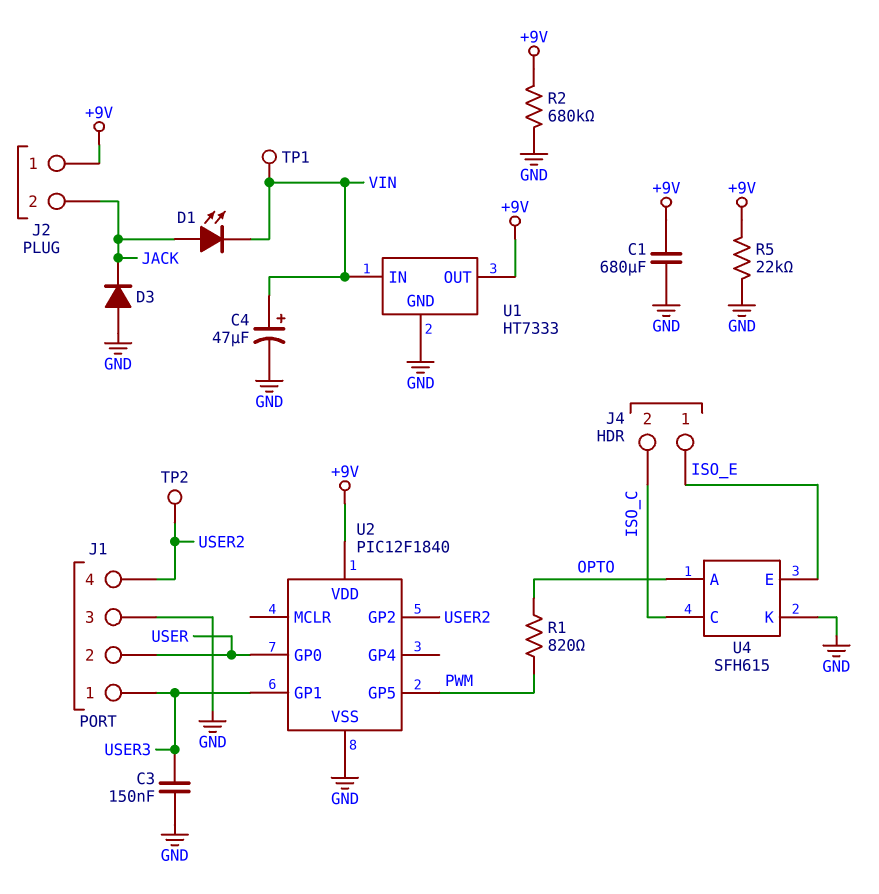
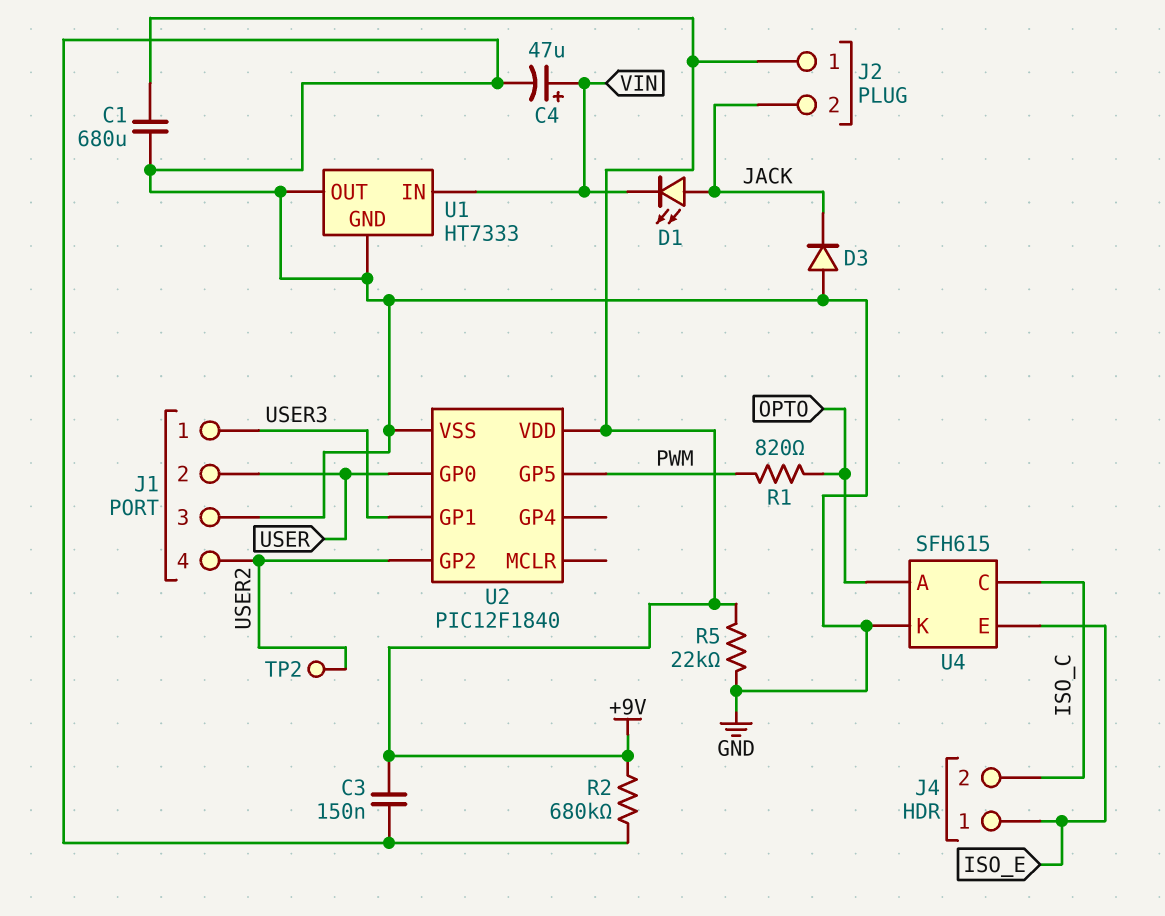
C3: 150nF (GND, USER3) -> 150nF (+9V, GND)
TP1: test point (VIN) -> none
U1 pin OUT: +9V -> GND

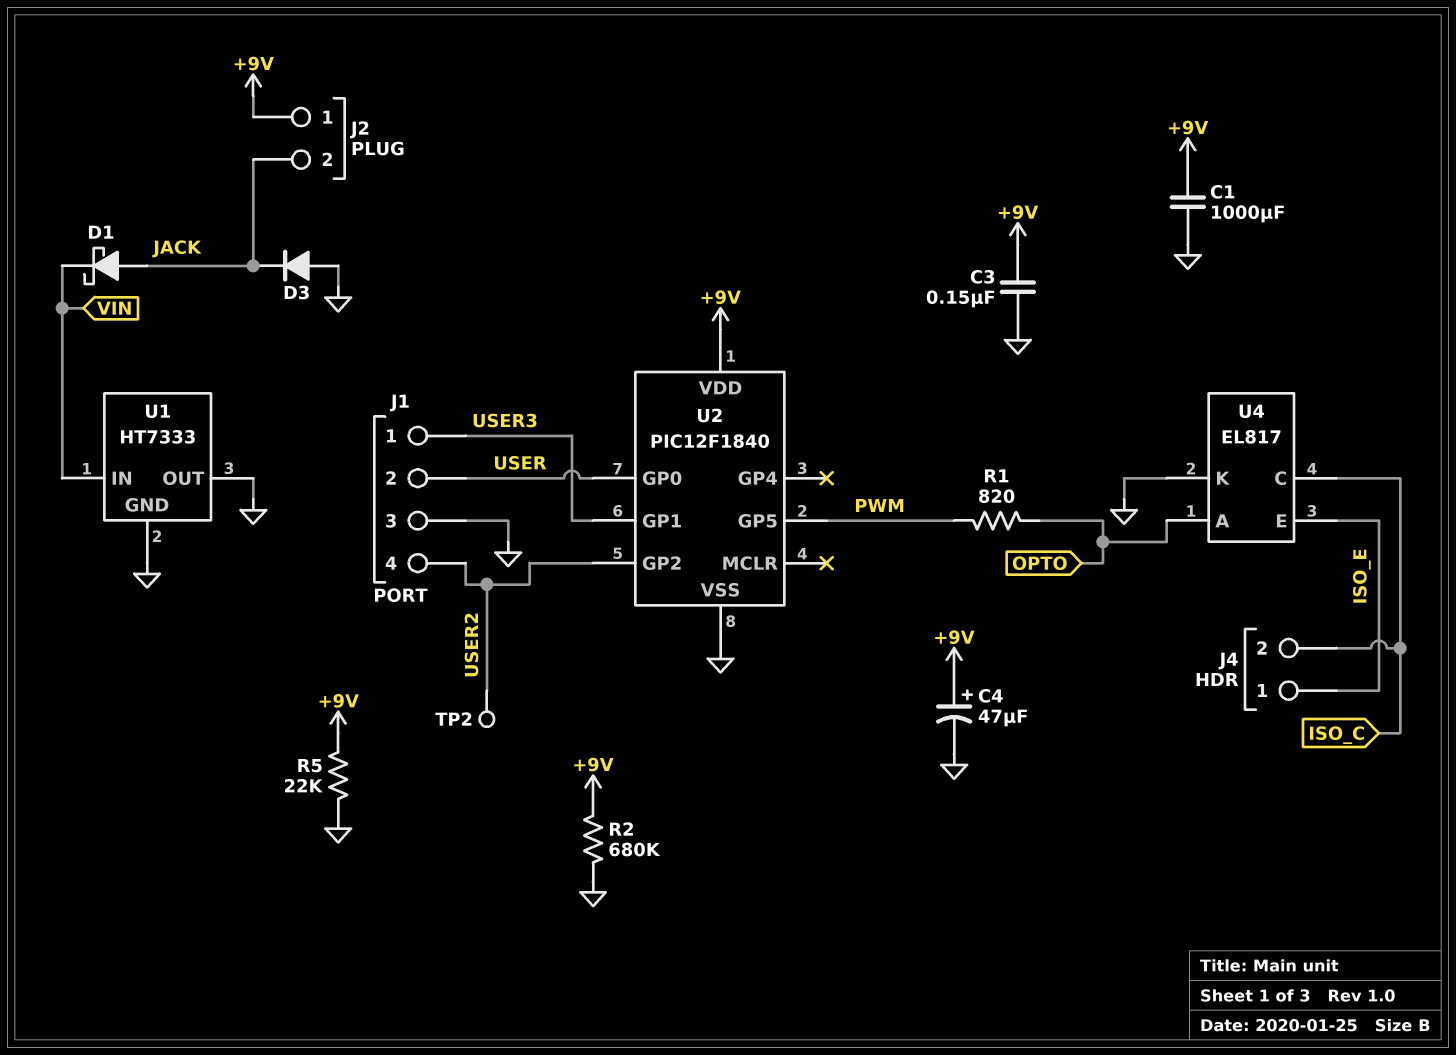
C1: 680uF (+9V, GND) -> 1000uF (+9V, GND)
C4: 47uF (plus VIN, minus GND) -> 47uF (plus +9V, minus GND)
D1: LED (A JACK, K VIN) -> schottky (A JACK, K VIN)
U4: SFH615 -> EL817

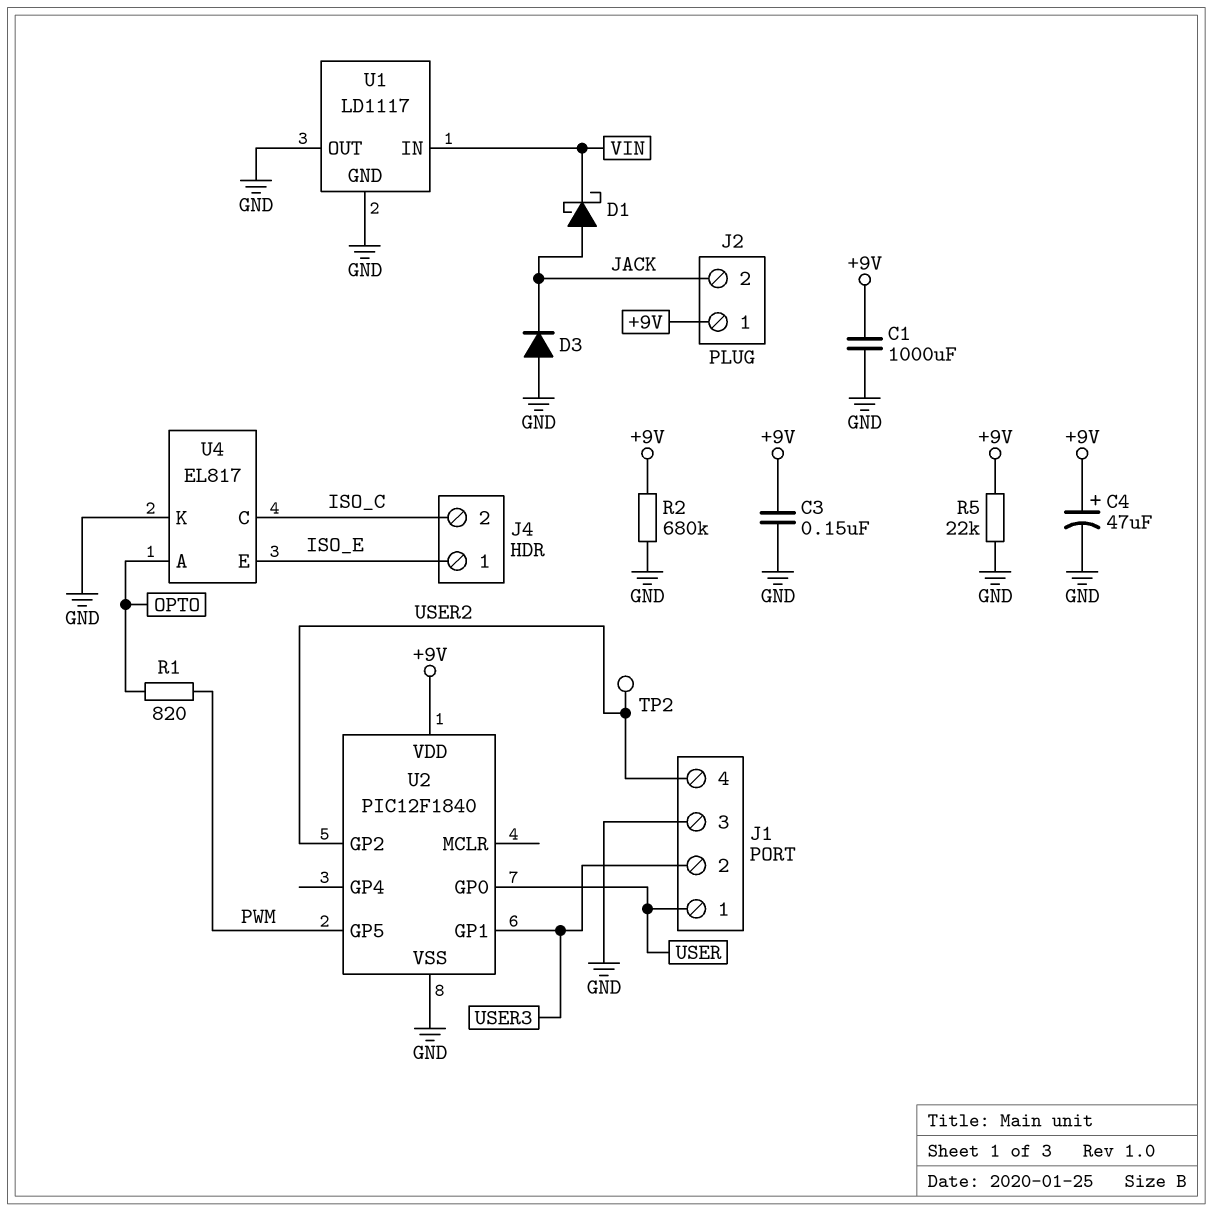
J1 pin 1: USER3 -> USER
J1 pin 2: USER -> USER3
U1: HT7333 -> LD1117

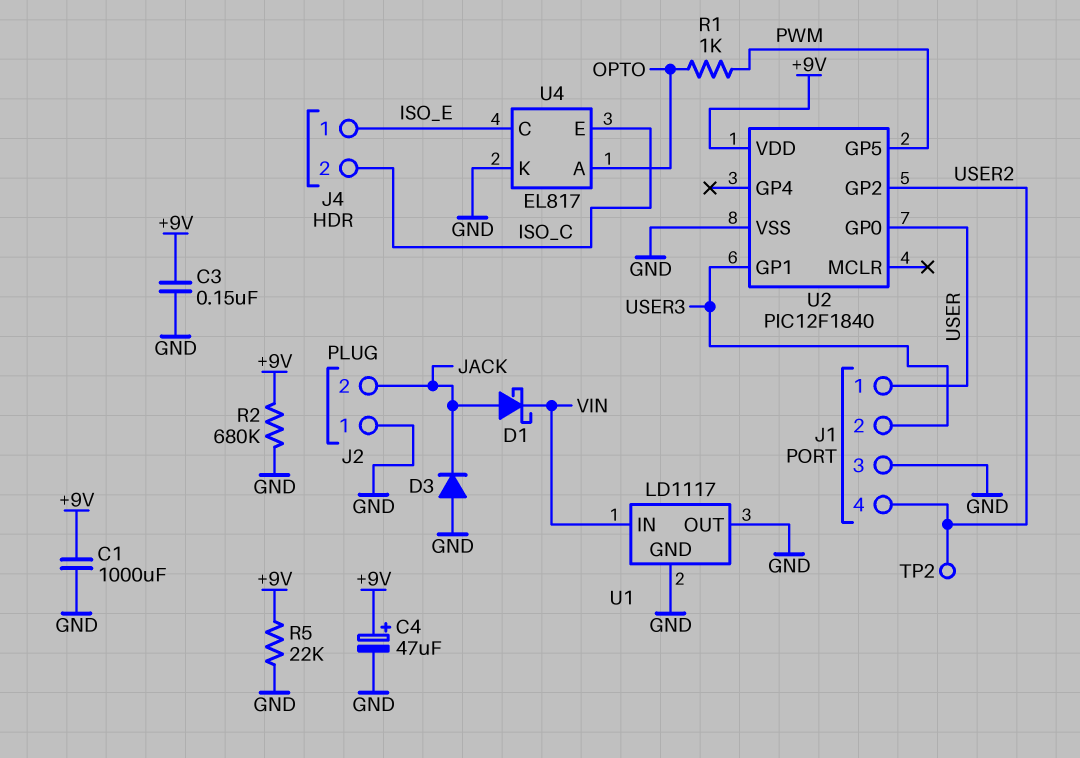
J2 pin 1: +9V -> GND
R1: 820 (OPTO, PWM) -> 1k (OPTO, PWM)
U4 pin C: ISO_C -> ISO_E
U4 pin E: ISO_E -> ISO_C

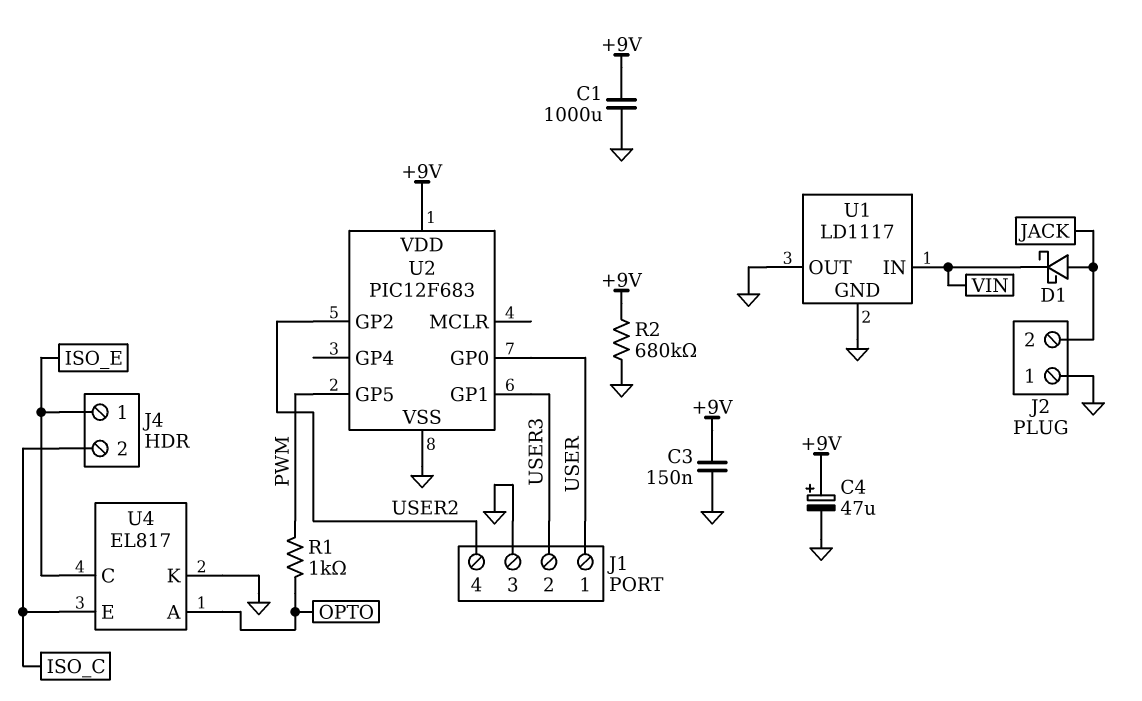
D3: diode (A GND, K JACK) -> none
R5: 22k (+9V, GND) -> none
TP2: test point (USER2) -> none
U2: PIC12F1840 -> PIC12F683

